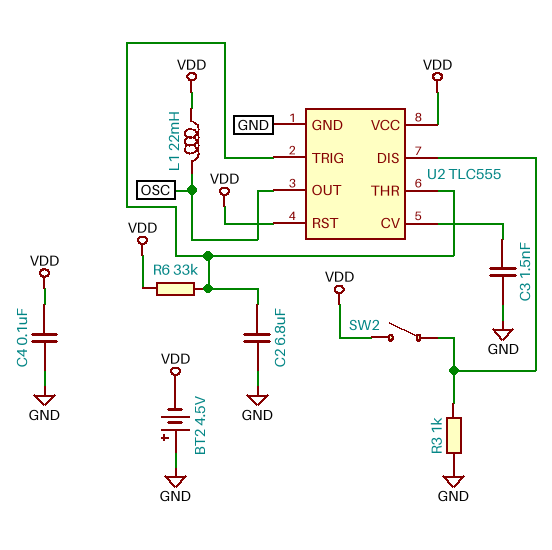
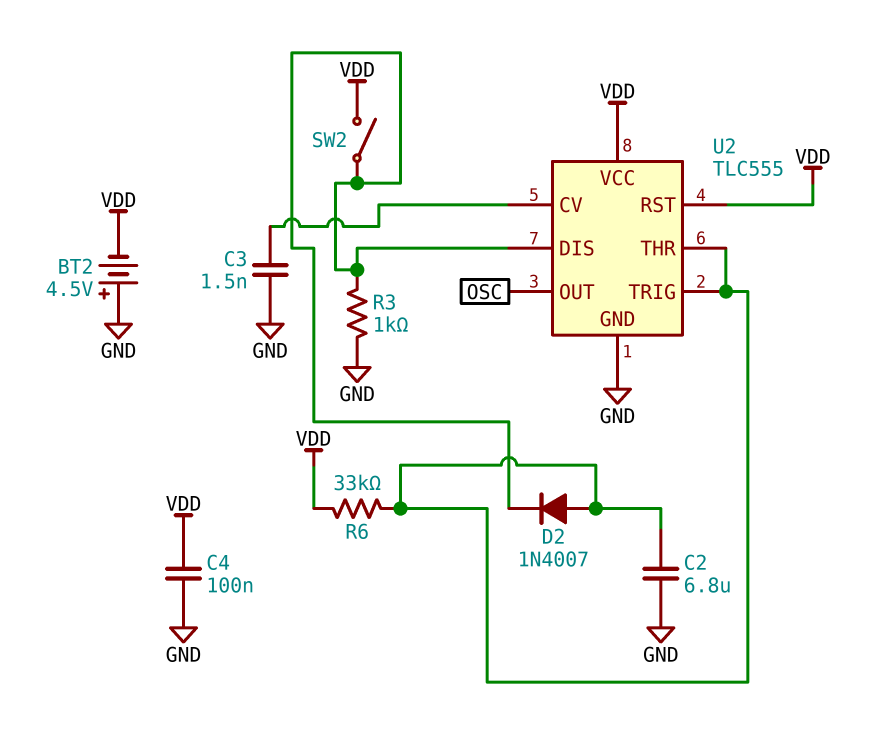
D2: none -> diode 1N4007 (A U2/THR, K U2/DIS)
L1: 22mH (OSC, VDD) -> none

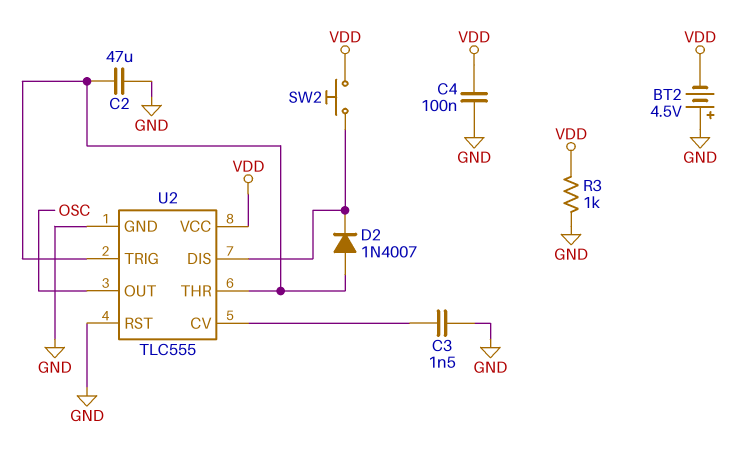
C2: 6.8uF (GND, U2/THR) -> 47uF (GND, U2/THR)
R3: 1k (GND, U2/DIS) -> 1k (GND, VDD)
R6: 33k (U2/THR, VDD) -> none
SW2: switch (U2/DIS, VDD) -> button (U2/DIS, VDD)
U2 pin RST: VDD -> GND

